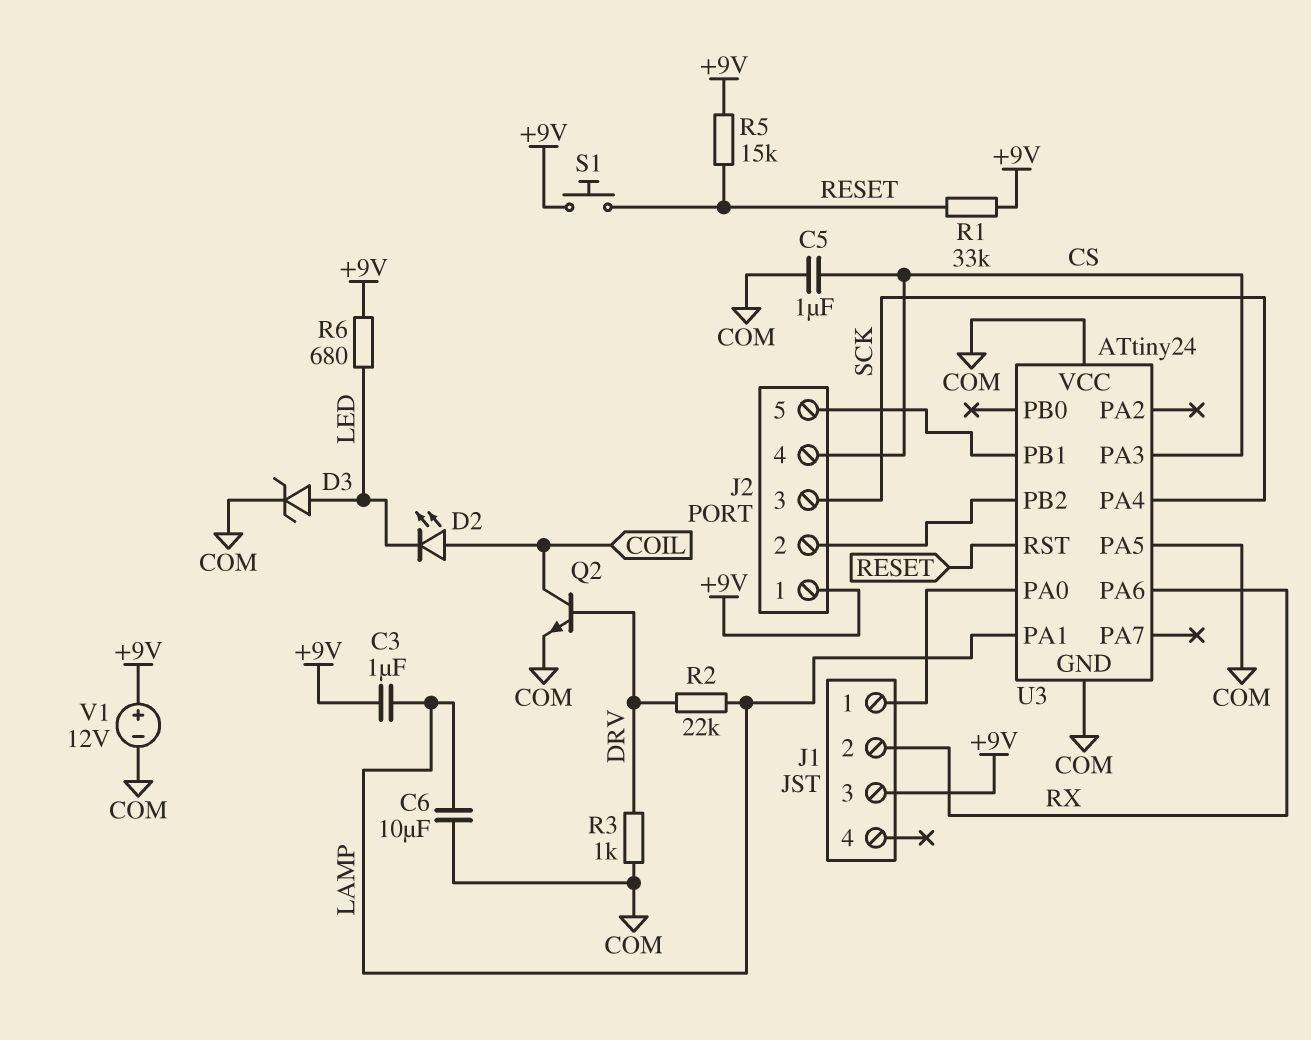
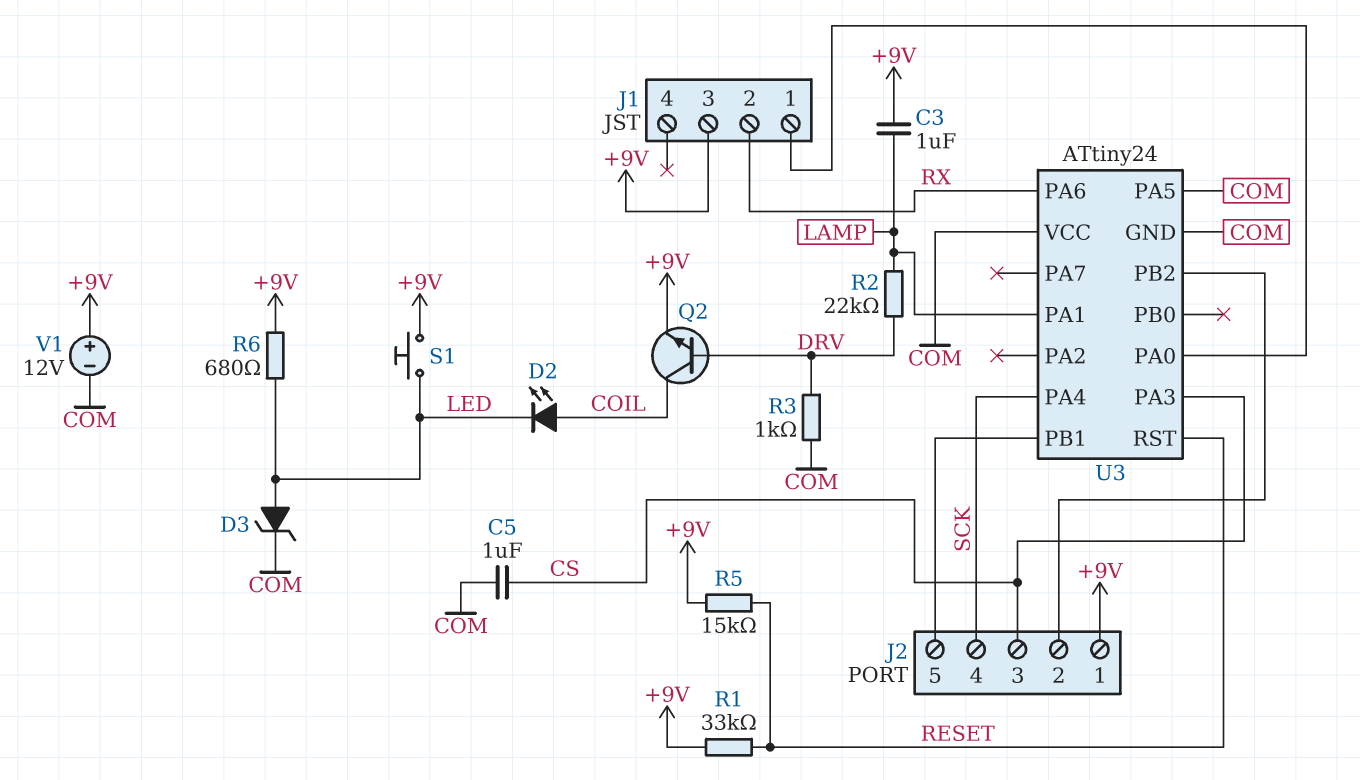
C6: 10uF (COM, LAMP) -> none
J2 pin 3: SCK -> CS
J2 pin 4: CS -> SCK
Q2: NPN (B DRV, C COIL, E COM) -> NPN (B DRV, C COIL, E +9V)
S1: button (+9V, RESET) -> button (+9V, LED)

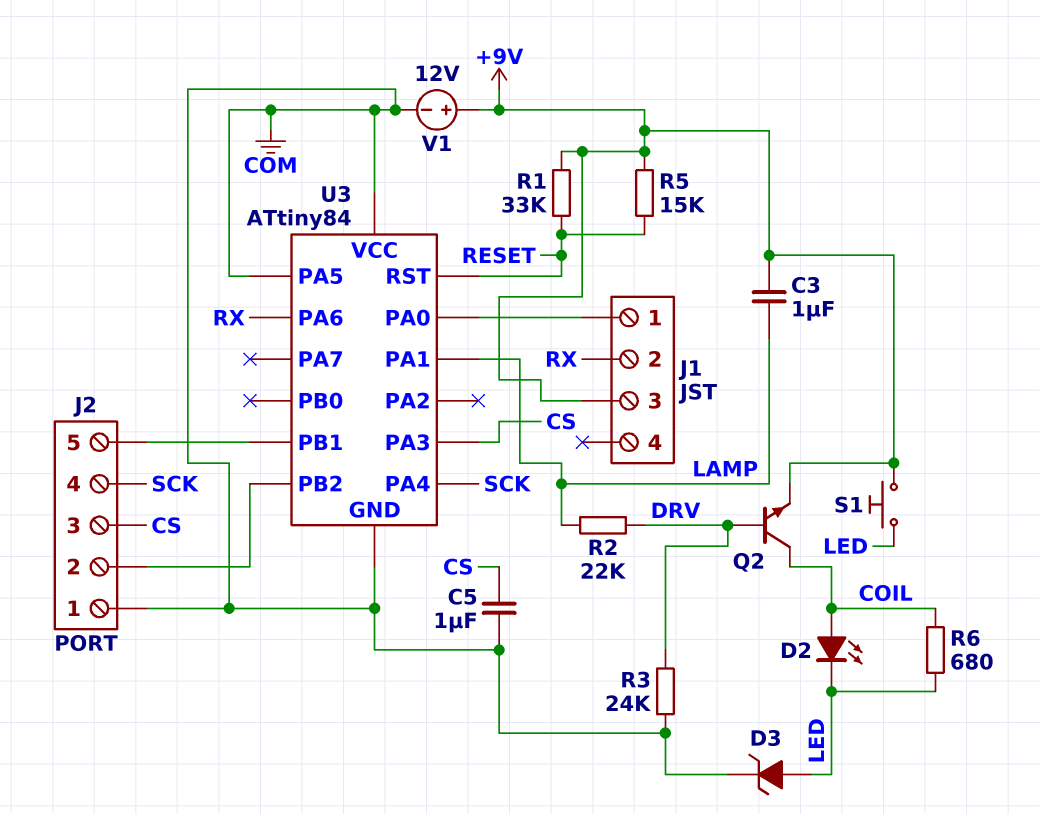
J2 pin 1: +9V -> COM
R3: 1k (COM, DRV) -> 24k (COM, DRV)
R6: 680 (+9V, LED) -> 680 (COIL, LED)
U3: ATtiny24 -> ATtiny84

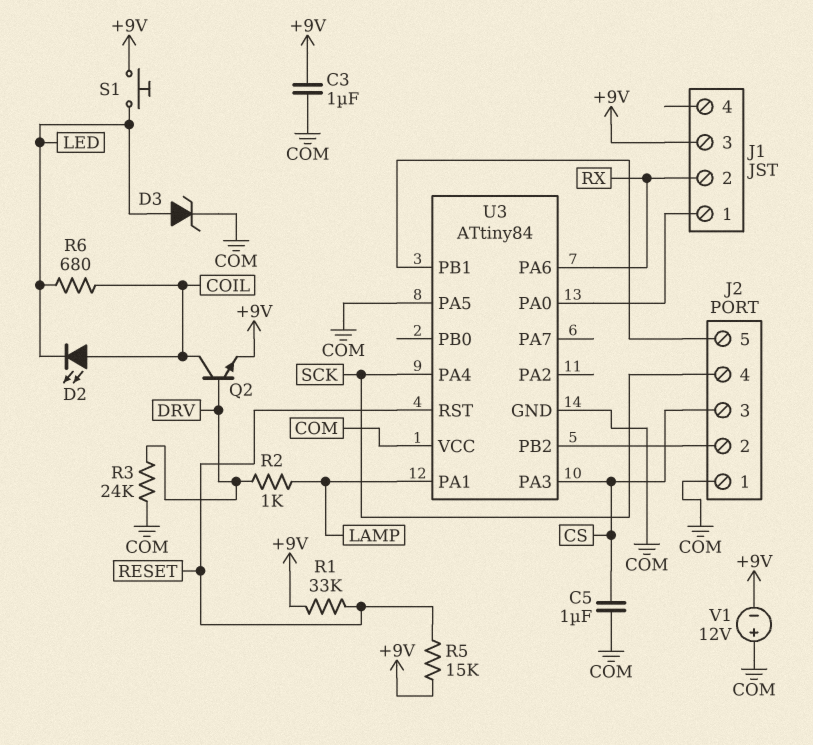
C3: 1uF (+9V, LAMP) -> 1uF (+9V, COM)
R2: 22k (DRV, LAMP) -> 1k (DRV, LAMP)
V1: 12V (plus +9V, minus COM) -> 12V (plus COM, minus +9V)

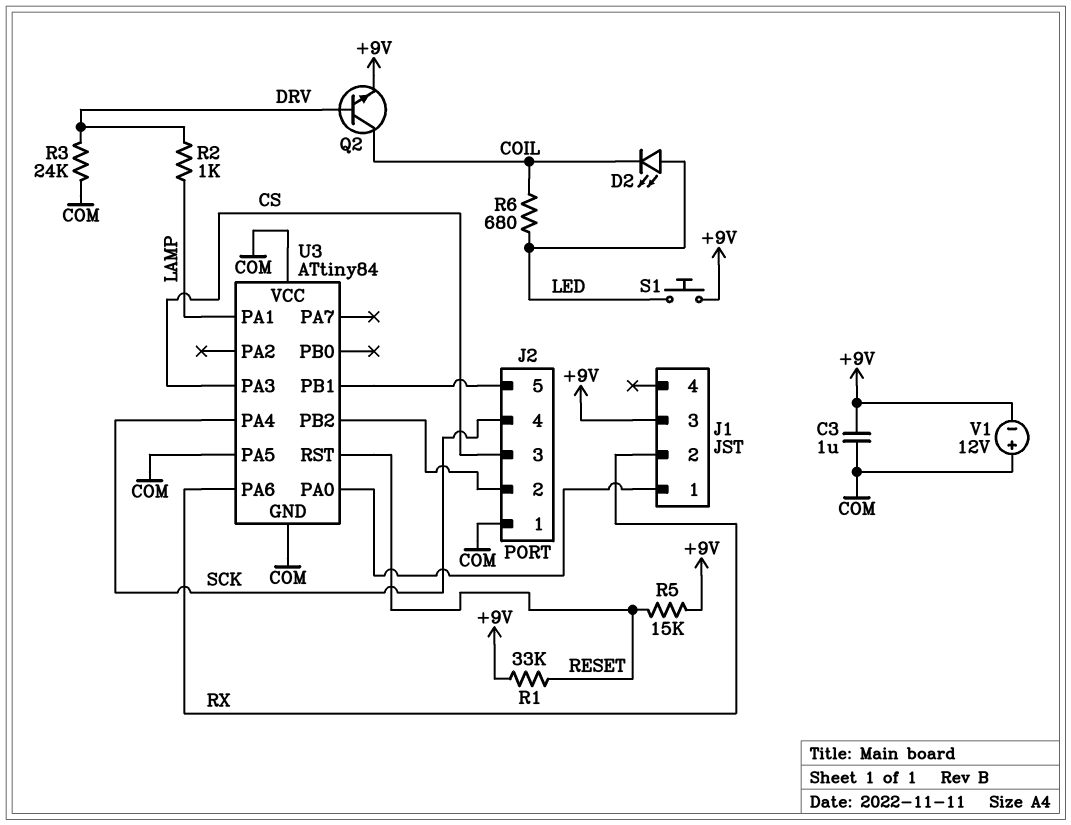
C5: 1uF (COM, CS) -> none
D2: LED (A COIL, K LED) -> LED (A LED, K COIL)
D3: zener (A LED, K COM) -> none

